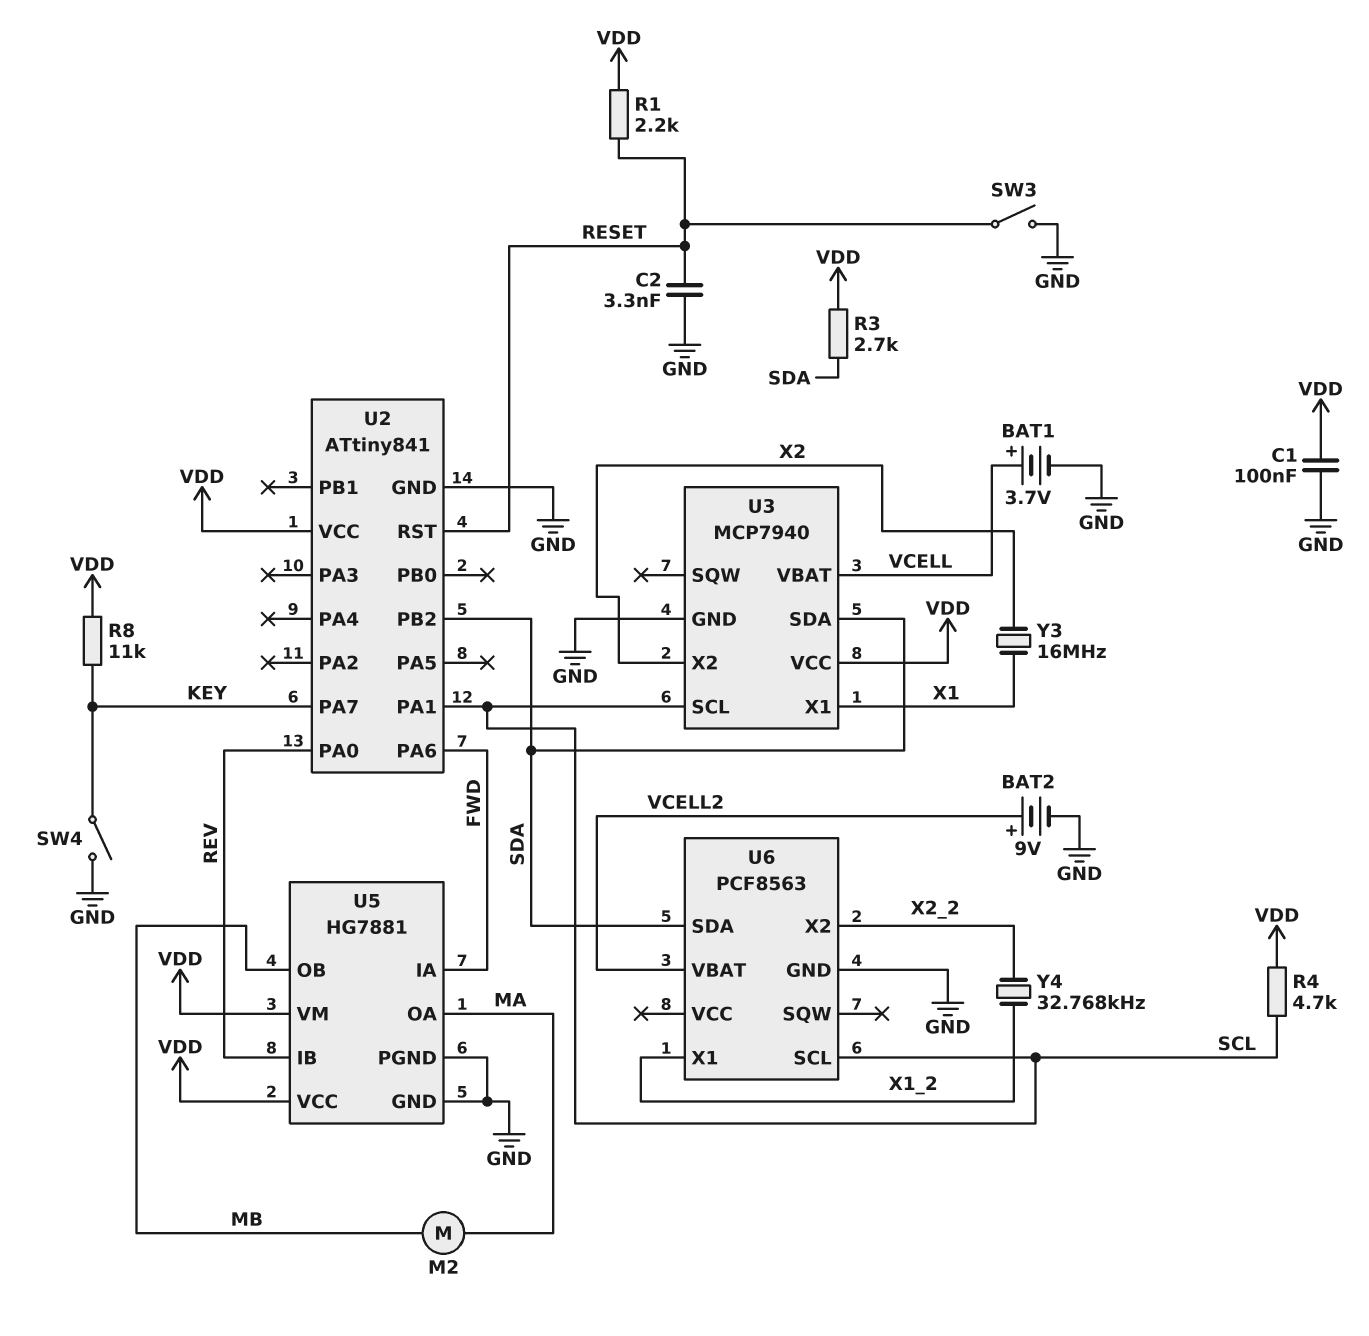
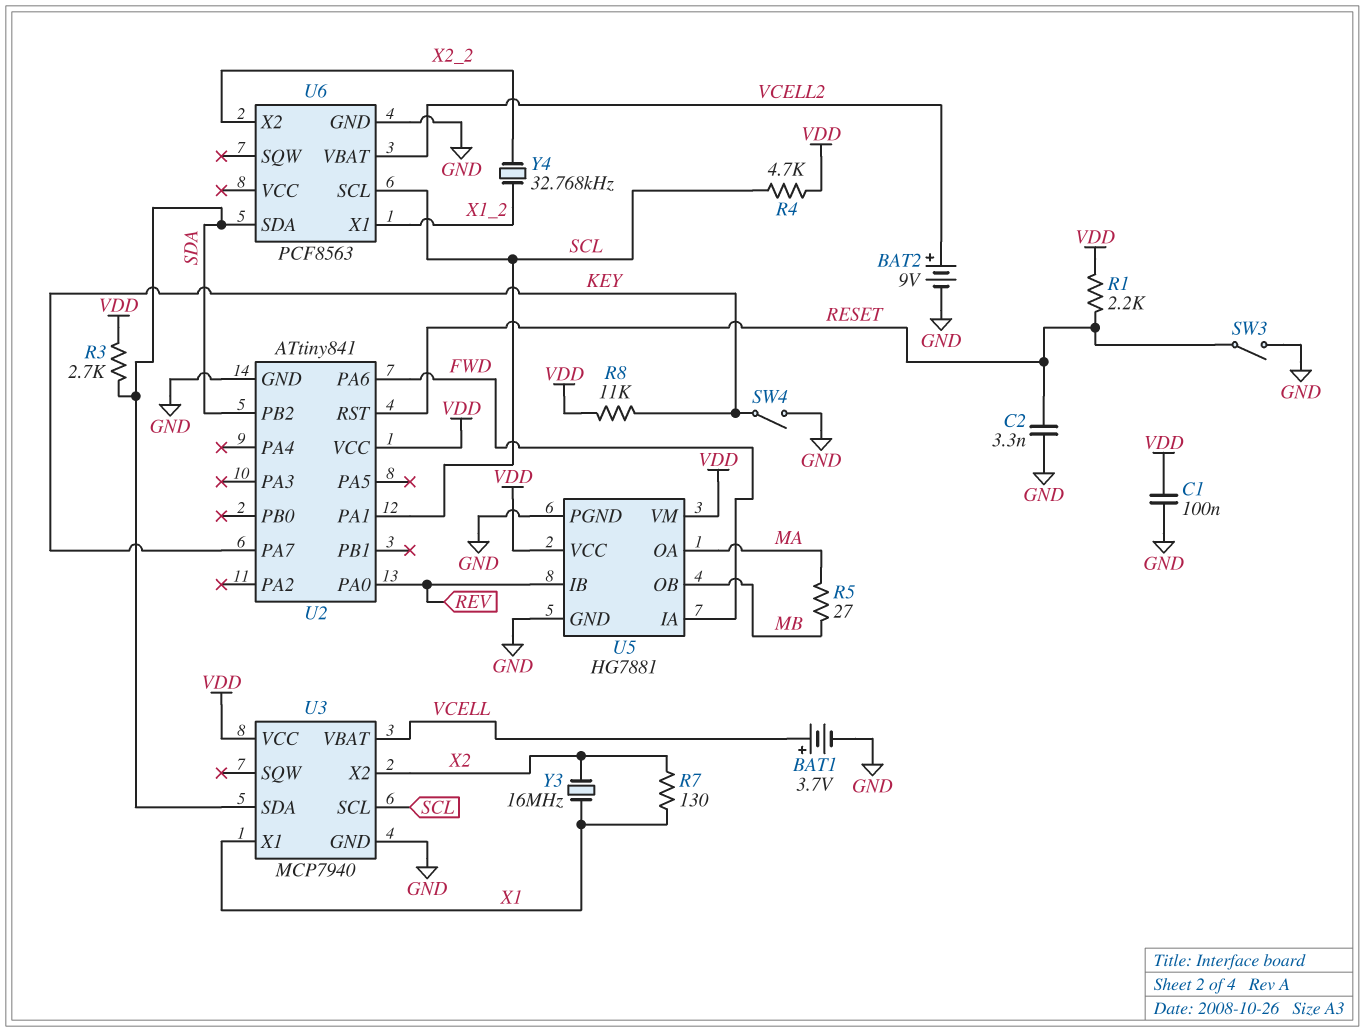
M2: motor (MA, MB) -> none
R5: none -> 27 (MA, MB)
R7: none -> 130 (X1, X2)

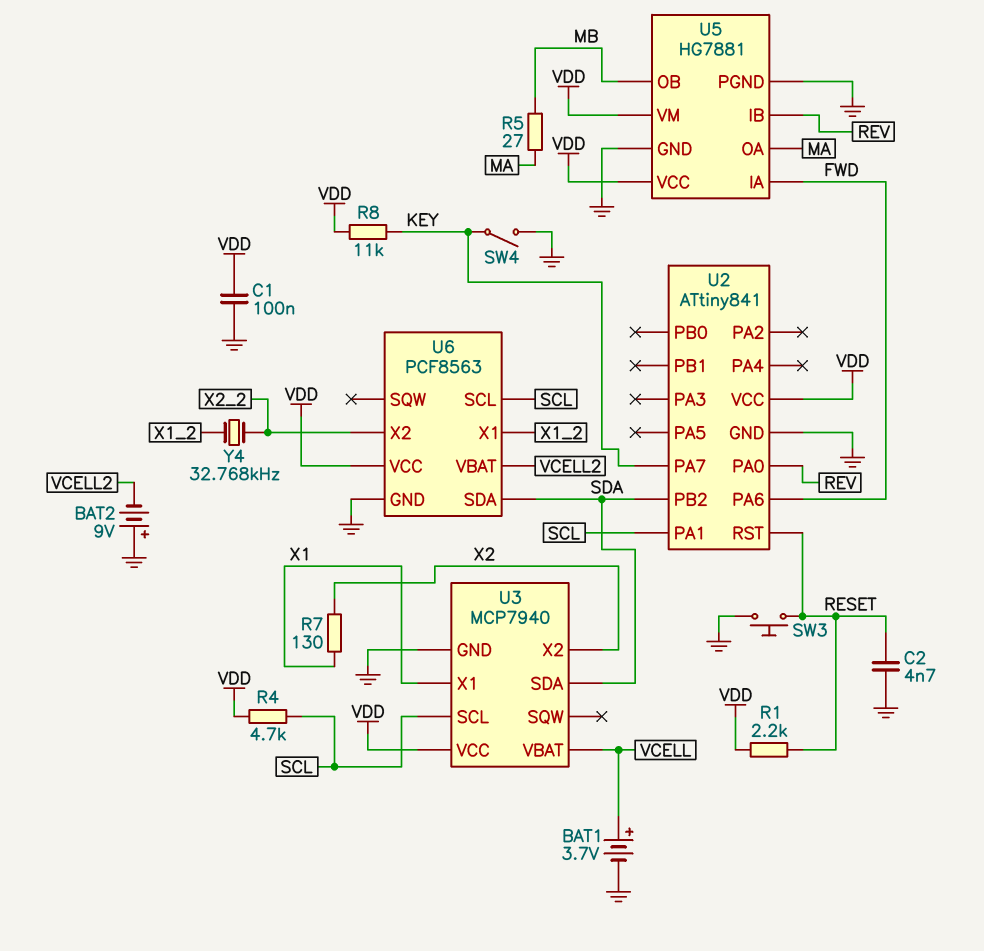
BAT2: 9V (plus VCELL2, minus GND) -> 9V (plus GND, minus VCELL2)
C2: 3.3nF (GND, RESET) -> 4.7nF (GND, RESET)
R3: 2.7k (SDA, VDD) -> none
SW3: switch (GND, RESET) -> button (GND, RESET)
U6 pin VCC: none -> VDD
Y3: 16MHz (X1, X2) -> none

